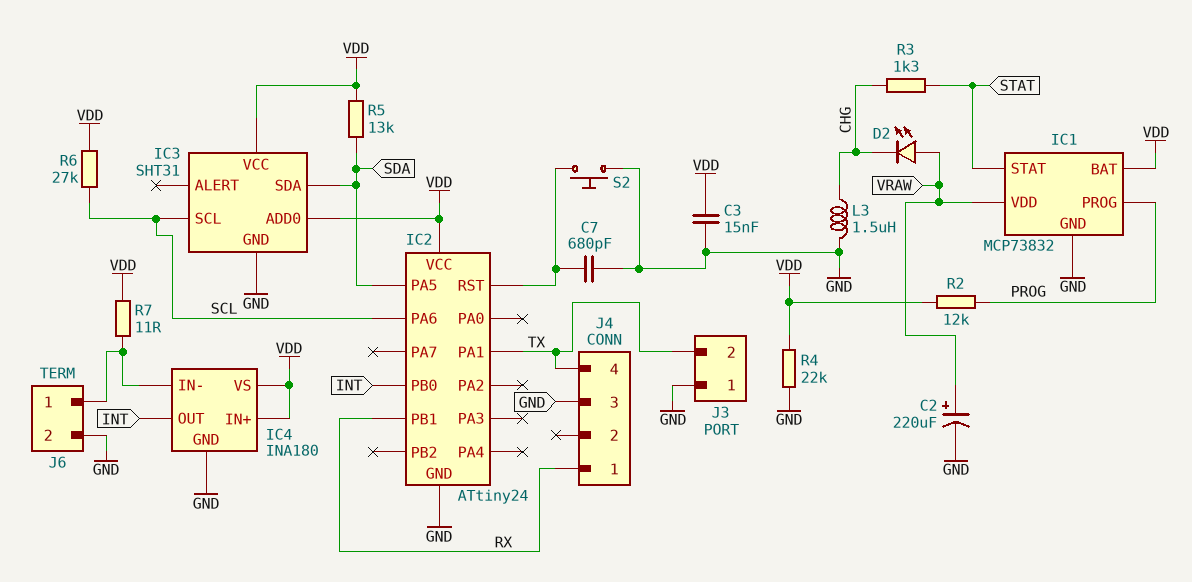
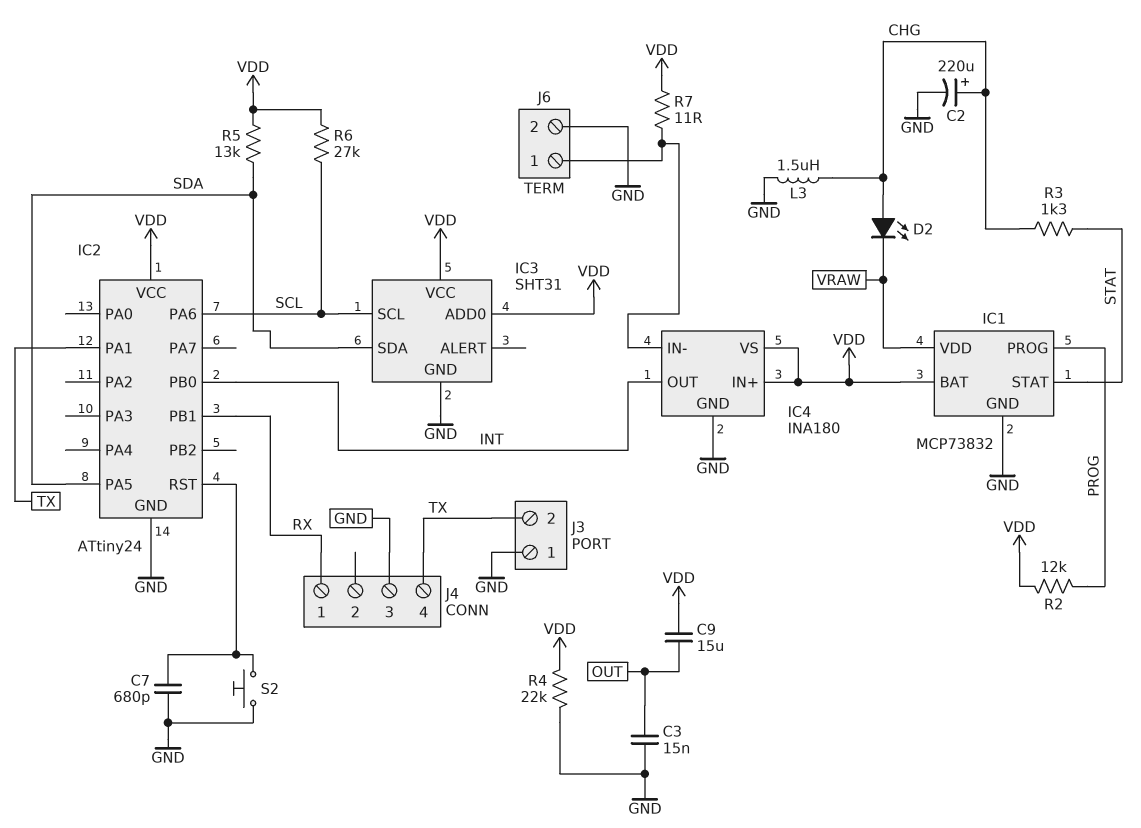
C2: 220uF (plus VRAW, minus GND) -> 220uF (plus CHG, minus GND)
C3: 15nF (GND, VDD) -> 15nF (GND, OUT)
C9: none -> 15uF (OUT, VDD)
D2: LED (A VRAW, K CHG) -> LED (A CHG, K VRAW)

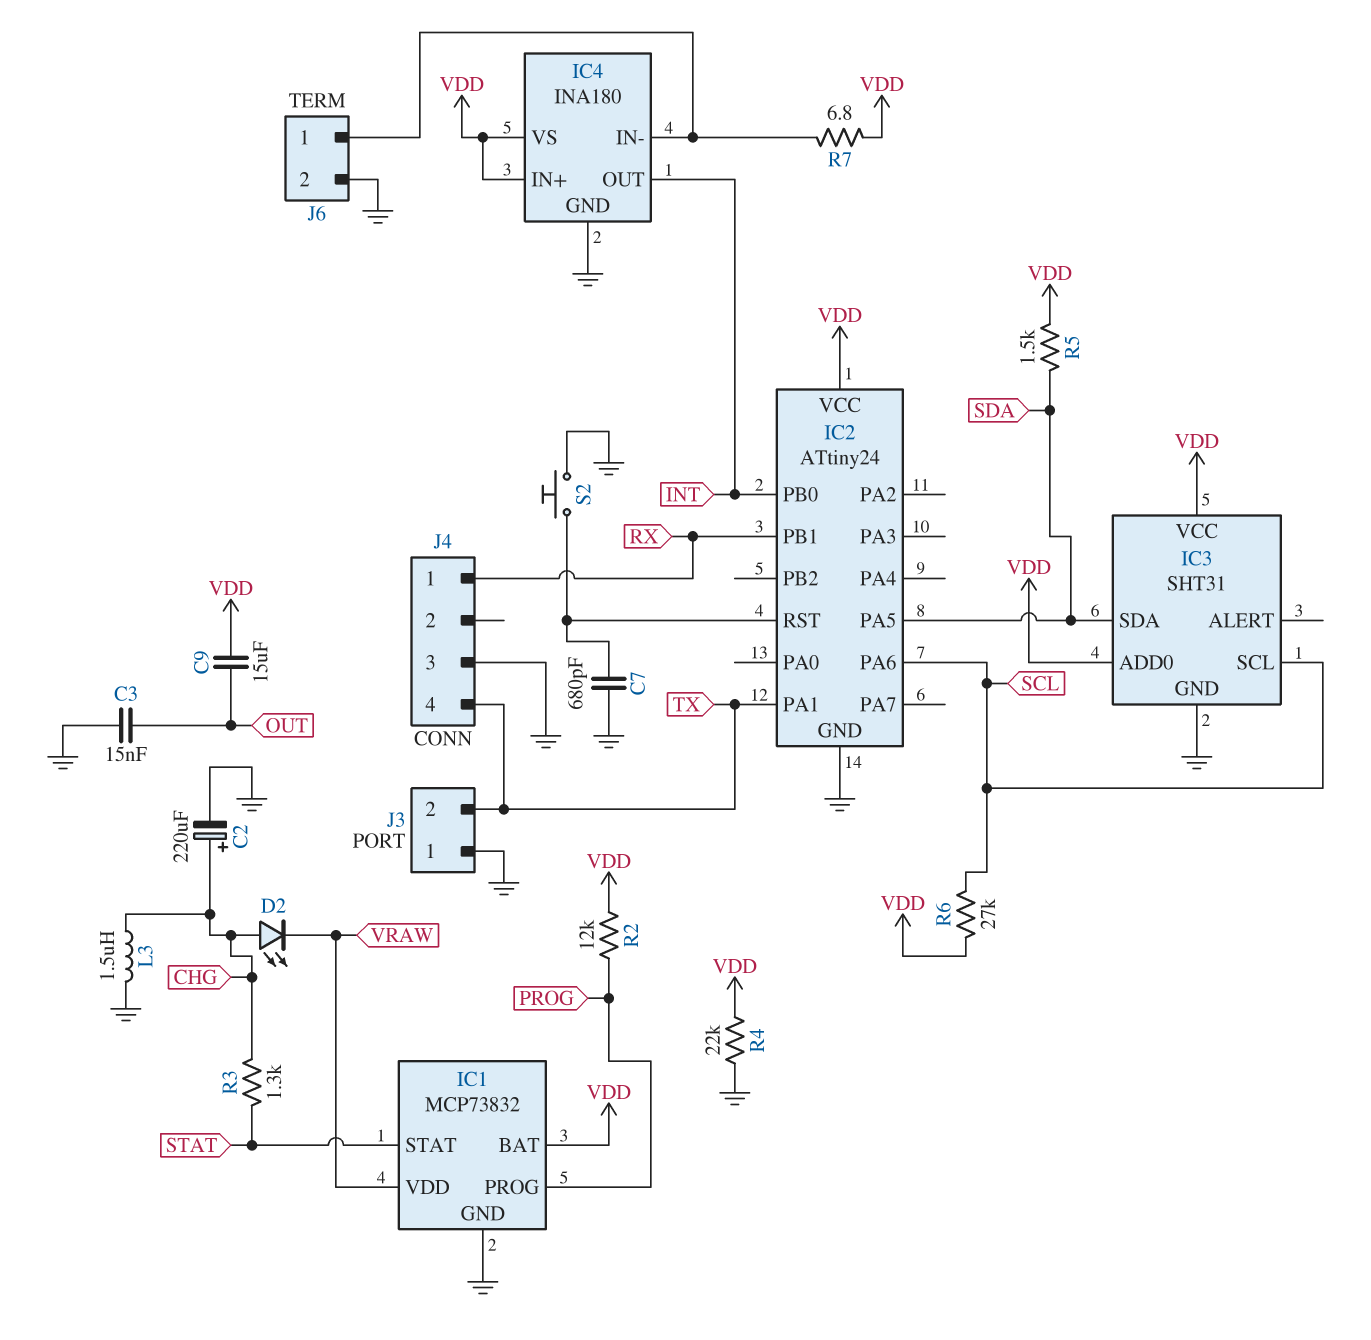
R5: 13k (SDA, VDD) -> 1.5k (SDA, VDD)
R7: 11 (IC4/IN-, VDD) -> 6.8 (IC4/IN-, VDD)

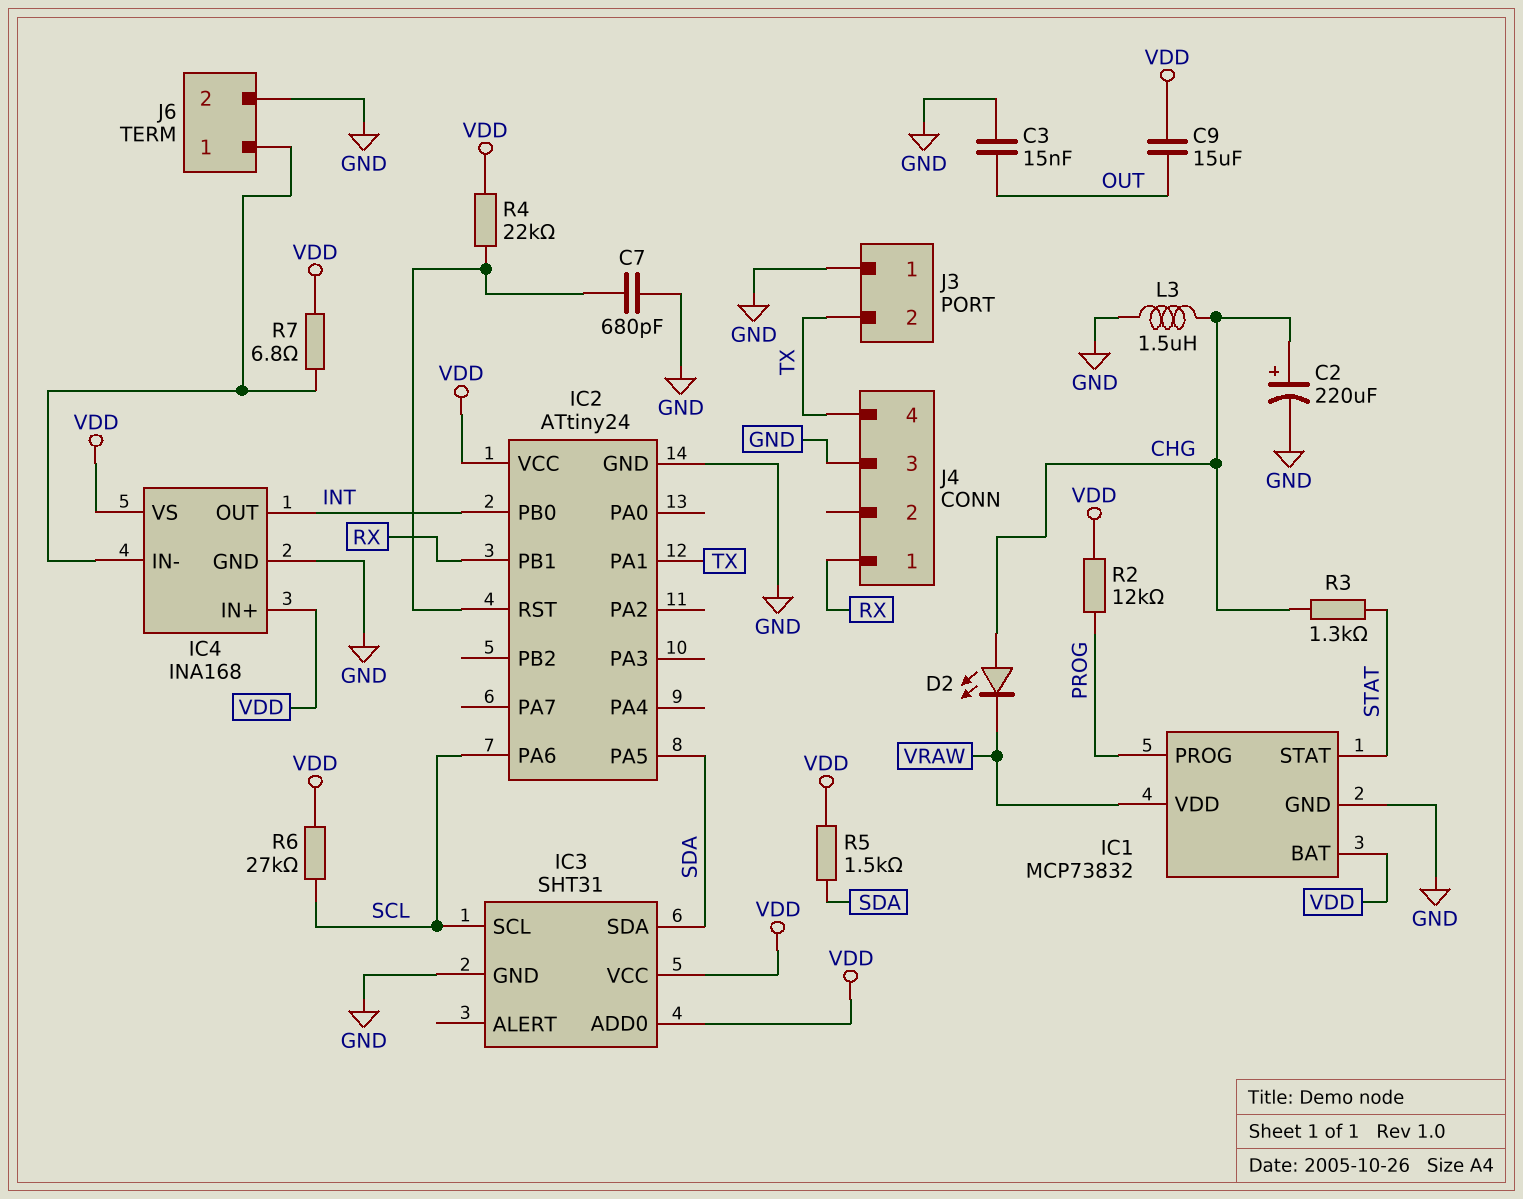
IC4: INA180 -> INA168
R4: 22k (GND, VDD) -> 22k (IC2/RST, VDD)
S2: button (GND, IC2/RST) -> none

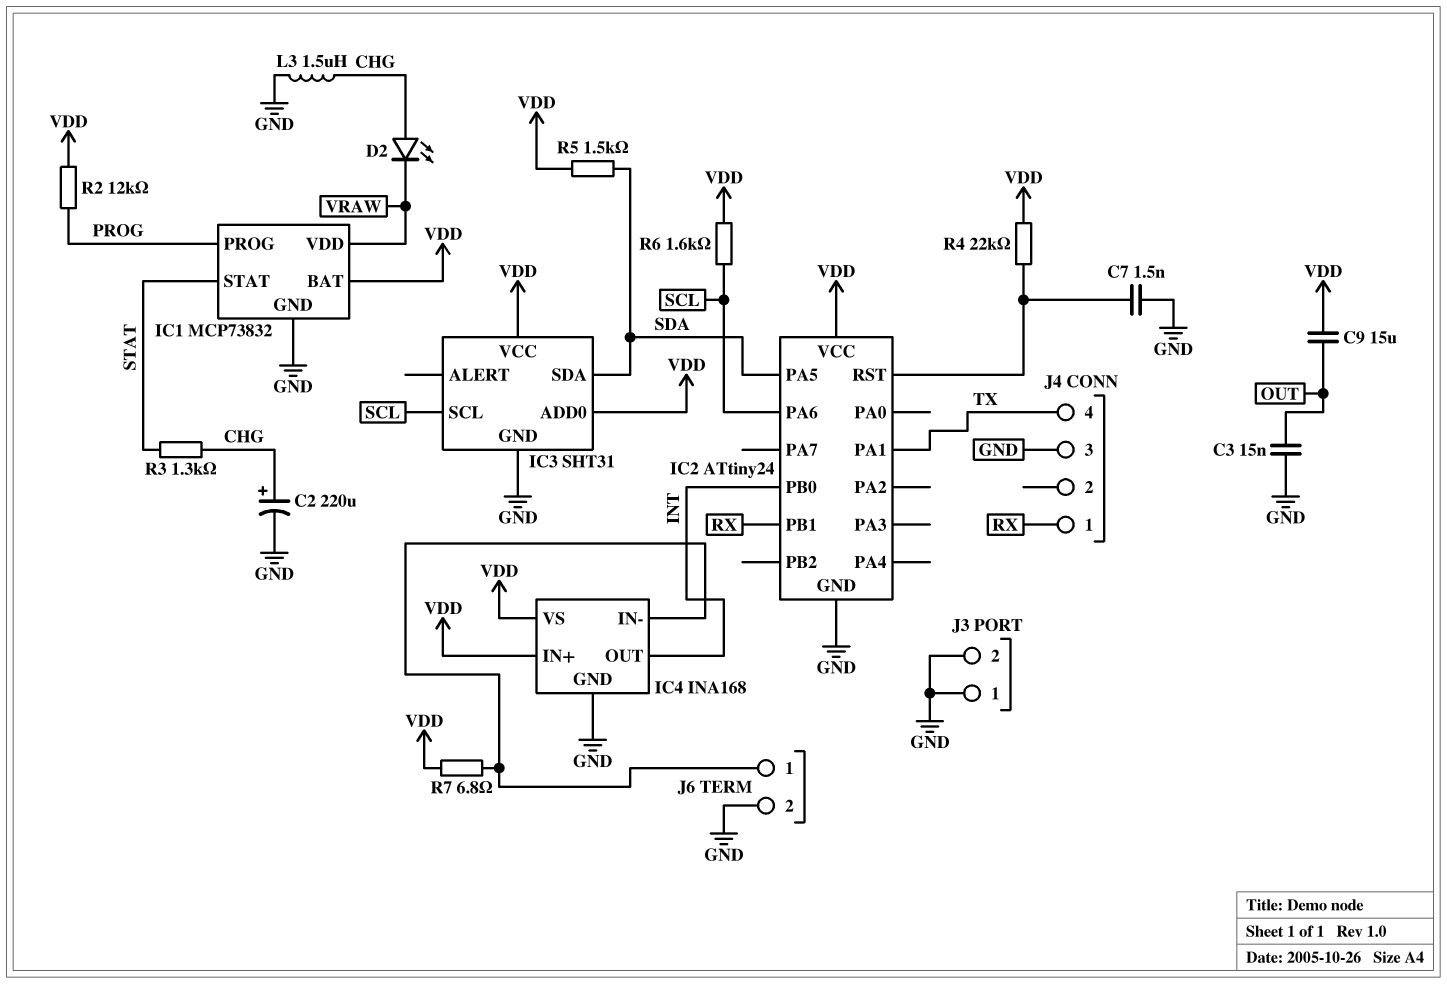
C7: 680pF (GND, IC2/RST) -> 1.5nF (GND, IC2/RST)
J3 pin 2: TX -> GND
R6: 27k (SCL, VDD) -> 1.6k (SCL, VDD)

